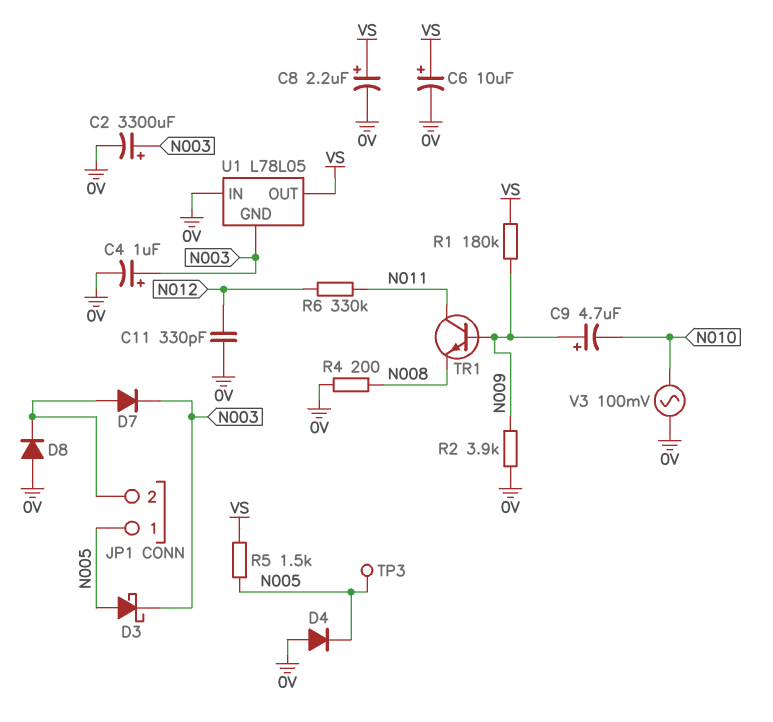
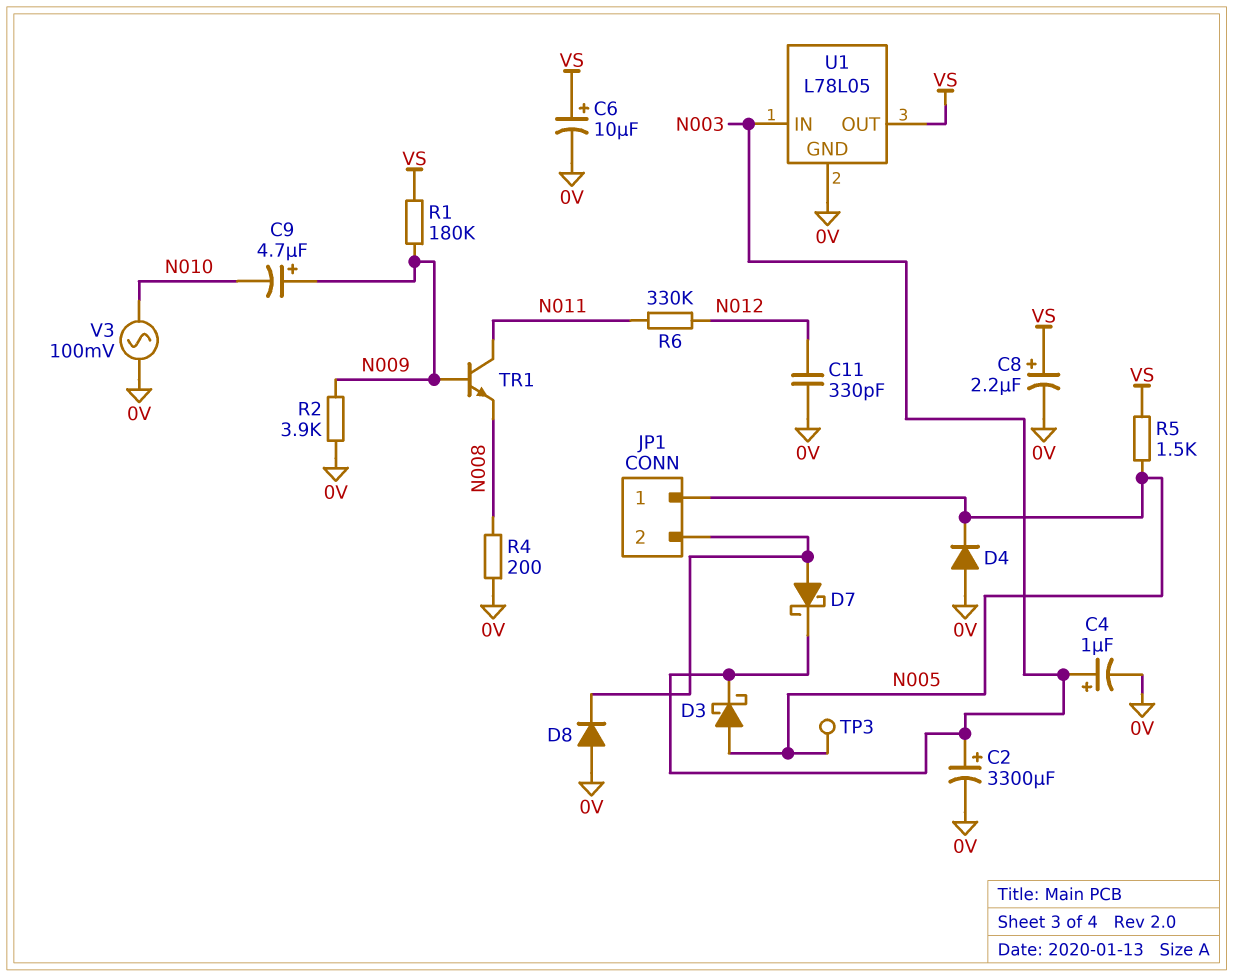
D7: diode (A JP1/2, K N003) -> schottky (A JP1/2, K N003)
U1 pin GND: N003 -> 0V
U1 pin IN: 0V -> N003

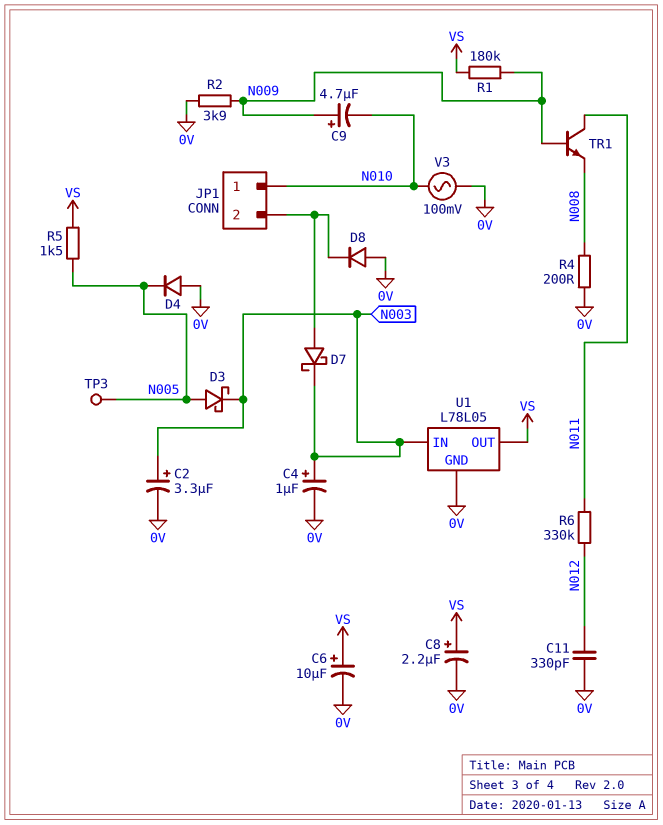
C2: 3300uF (plus N003, minus 0V) -> 3.3uF (plus N003, minus 0V)
JP1 pin 1: N005 -> N010

